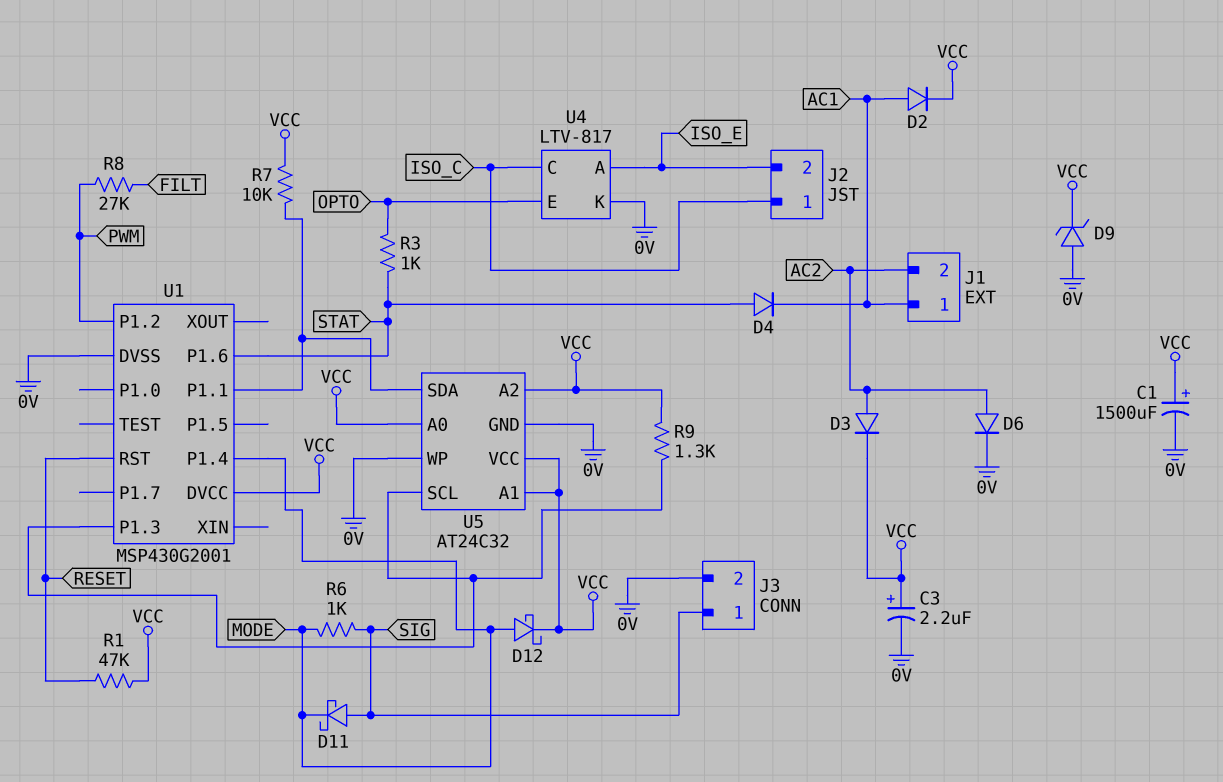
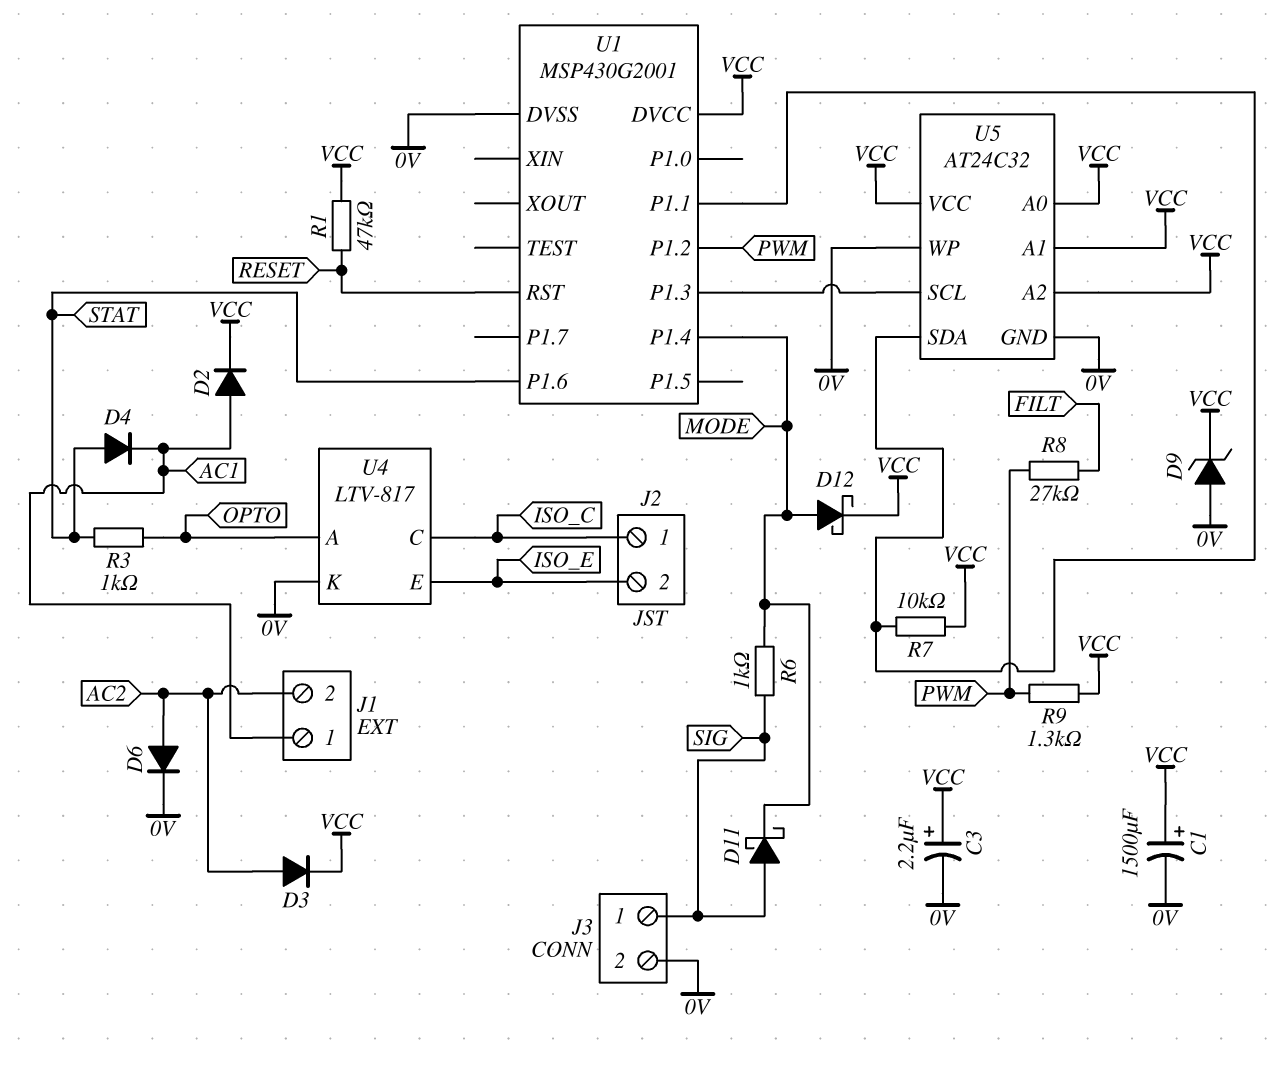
R9: 1.3k (U1/P1.3, VCC) -> 1.3k (PWM, VCC)
U4 pin A: ISO_E -> OPTO
U4 pin E: OPTO -> ISO_E

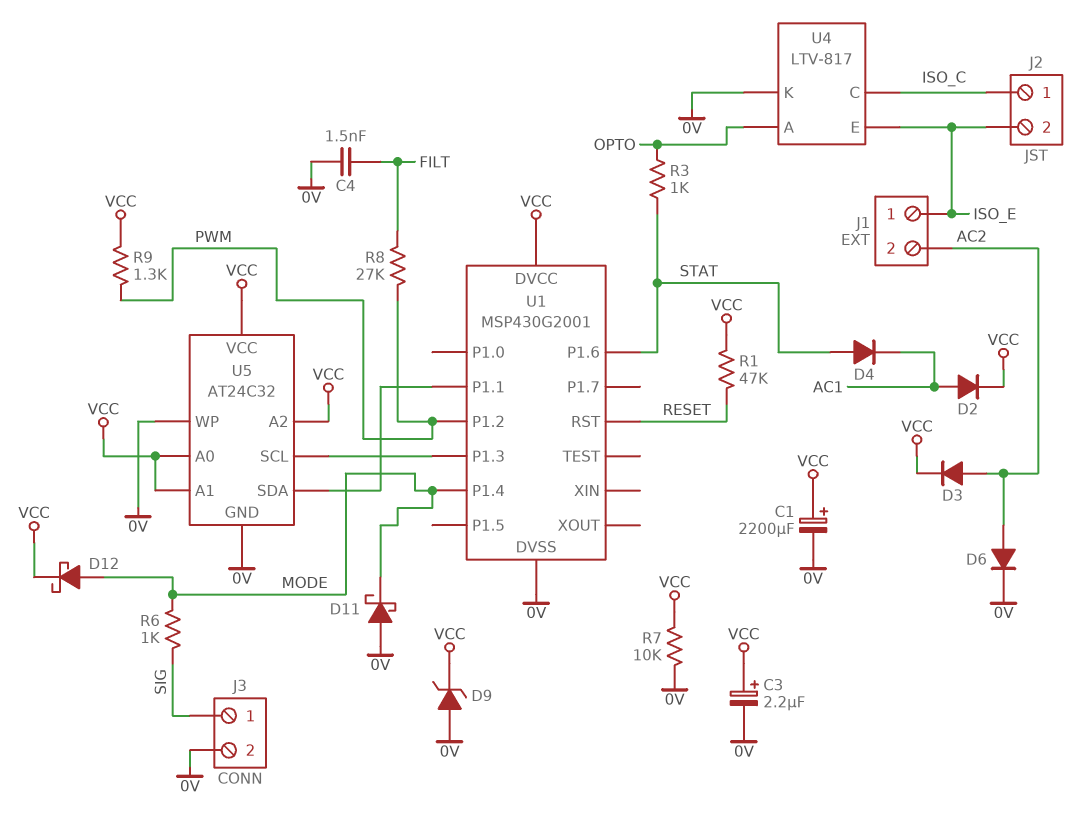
C1: 1500uF (plus VCC, minus 0V) -> 2200uF (plus VCC, minus 0V)
C4: none -> 1.5nF (0V, FILT)
D11: schottky (A SIG, K MODE) -> schottky (A 0V, K MODE)
J1 pin 1: AC1 -> ISO_E
R7: 10k (U1/P1.1, VCC) -> 10k (0V, VCC)

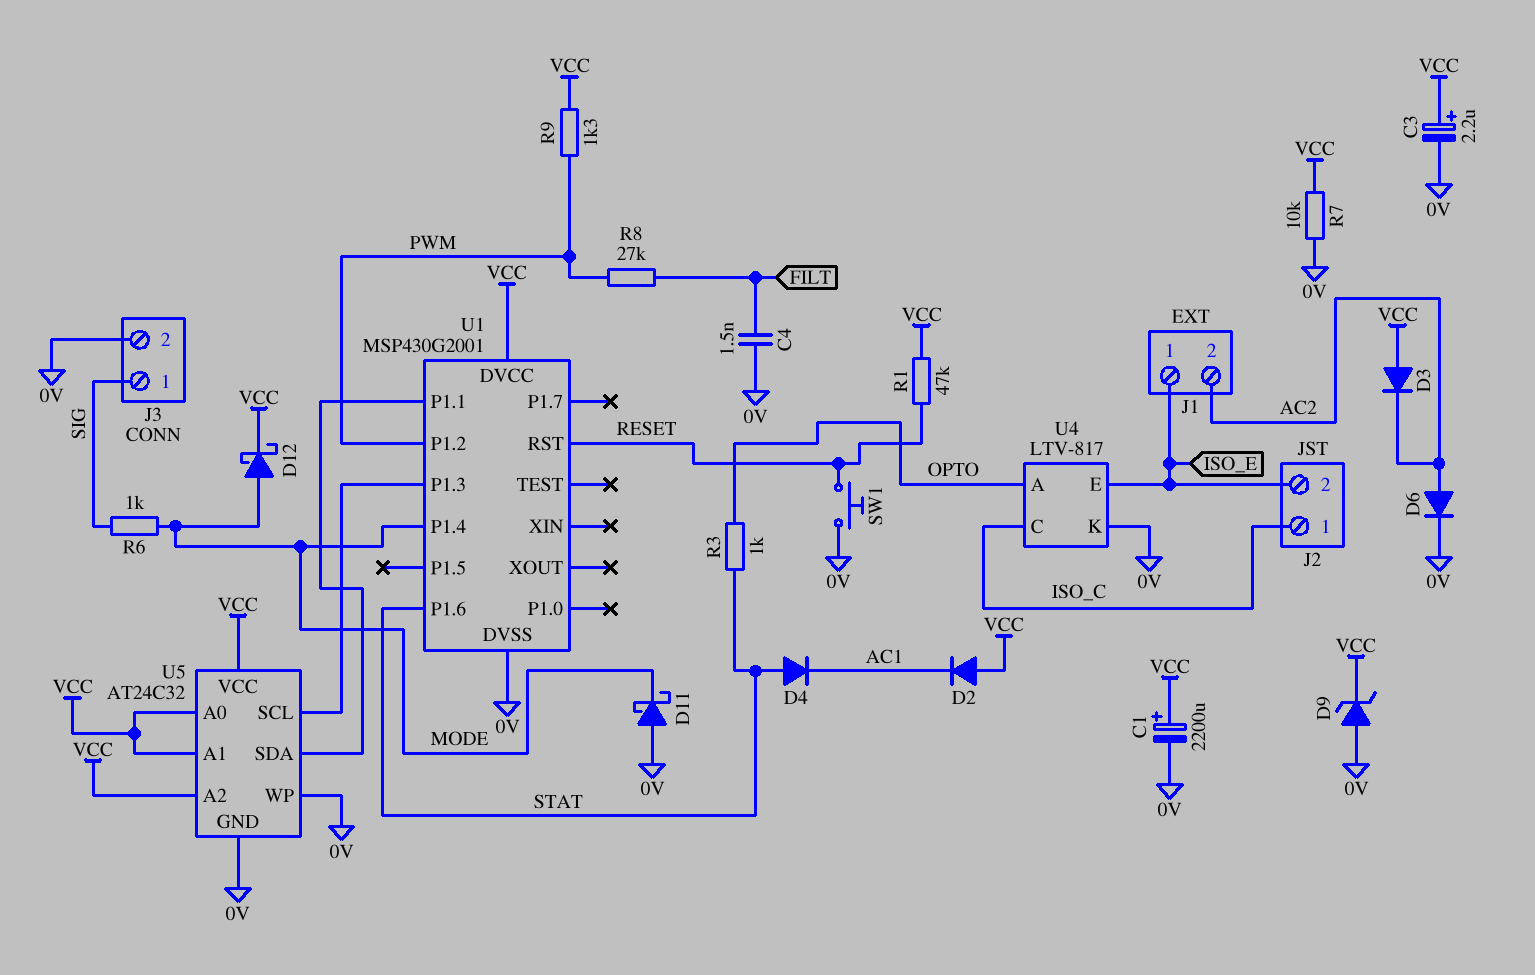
D2: diode (A AC1, K VCC) -> diode (A VCC, K AC1)
D3: diode (A AC2, K VCC) -> diode (A VCC, K AC2)
SW1: none -> button (0V, RESET)

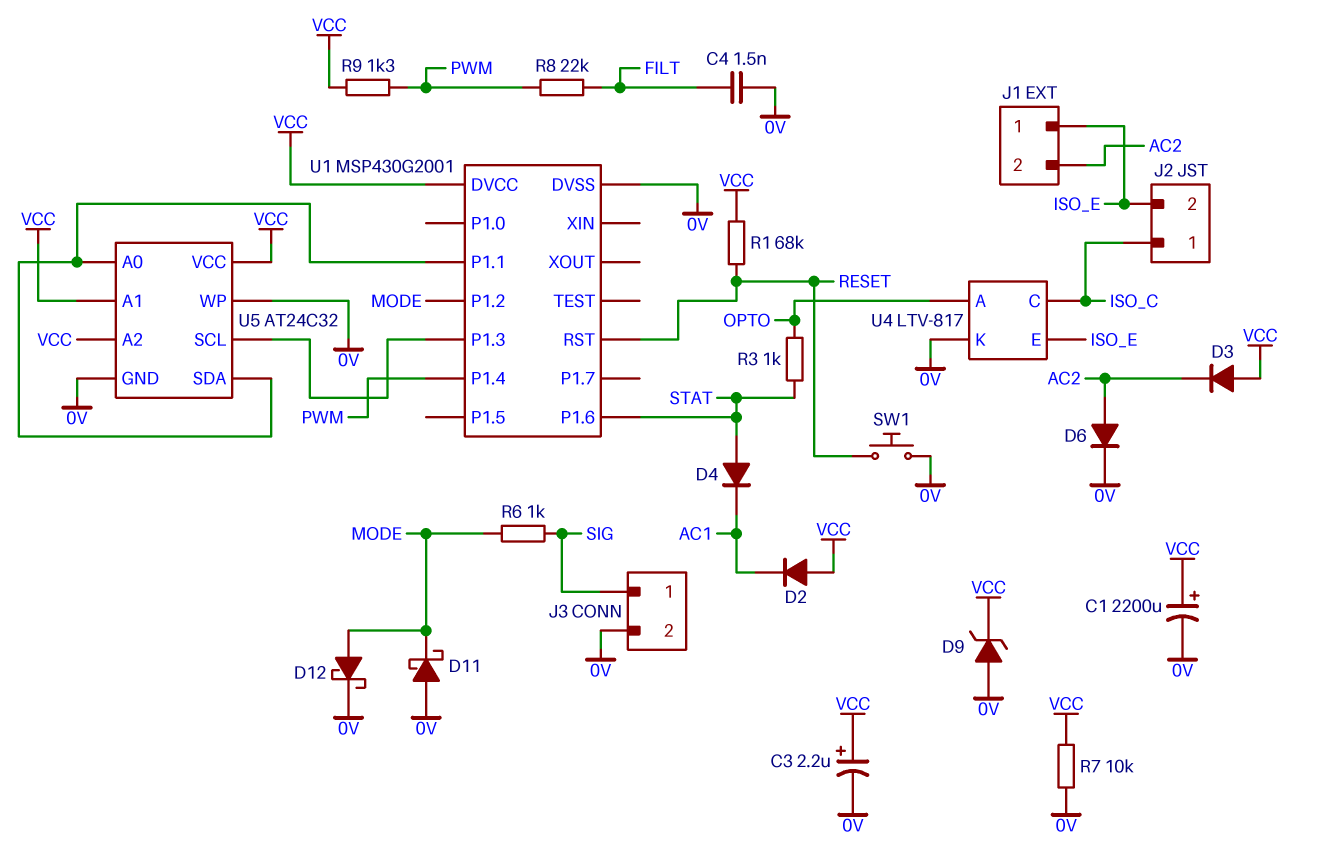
D12: schottky (A MODE, K VCC) -> schottky (A MODE, K 0V)
R1: 47k (RESET, VCC) -> 68k (RESET, VCC)
R8: 27k (FILT, PWM) -> 22k (FILT, PWM)
U1 pin P1.2: PWM -> MODE
U1 pin P1.4: MODE -> PWM
U5 pin A0: VCC -> U1/P1.1

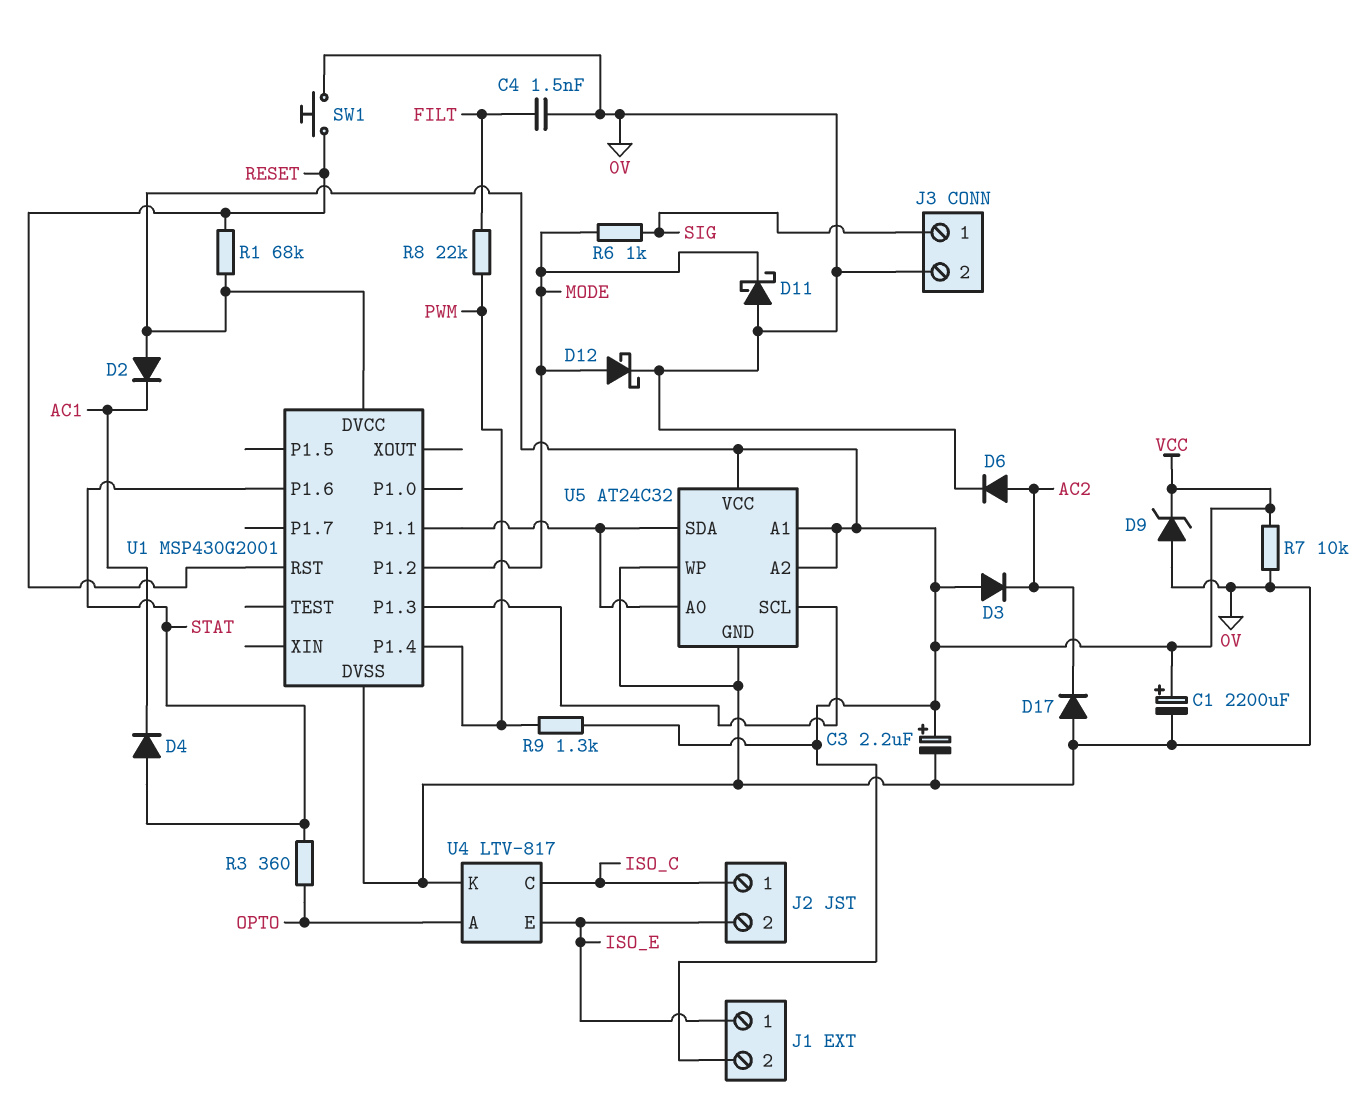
D17: none -> diode (A 0V, K AC2)
J1 pin 2: AC2 -> VCC
R3: 1k (OPTO, STAT) -> 360 (OPTO, STAT)

